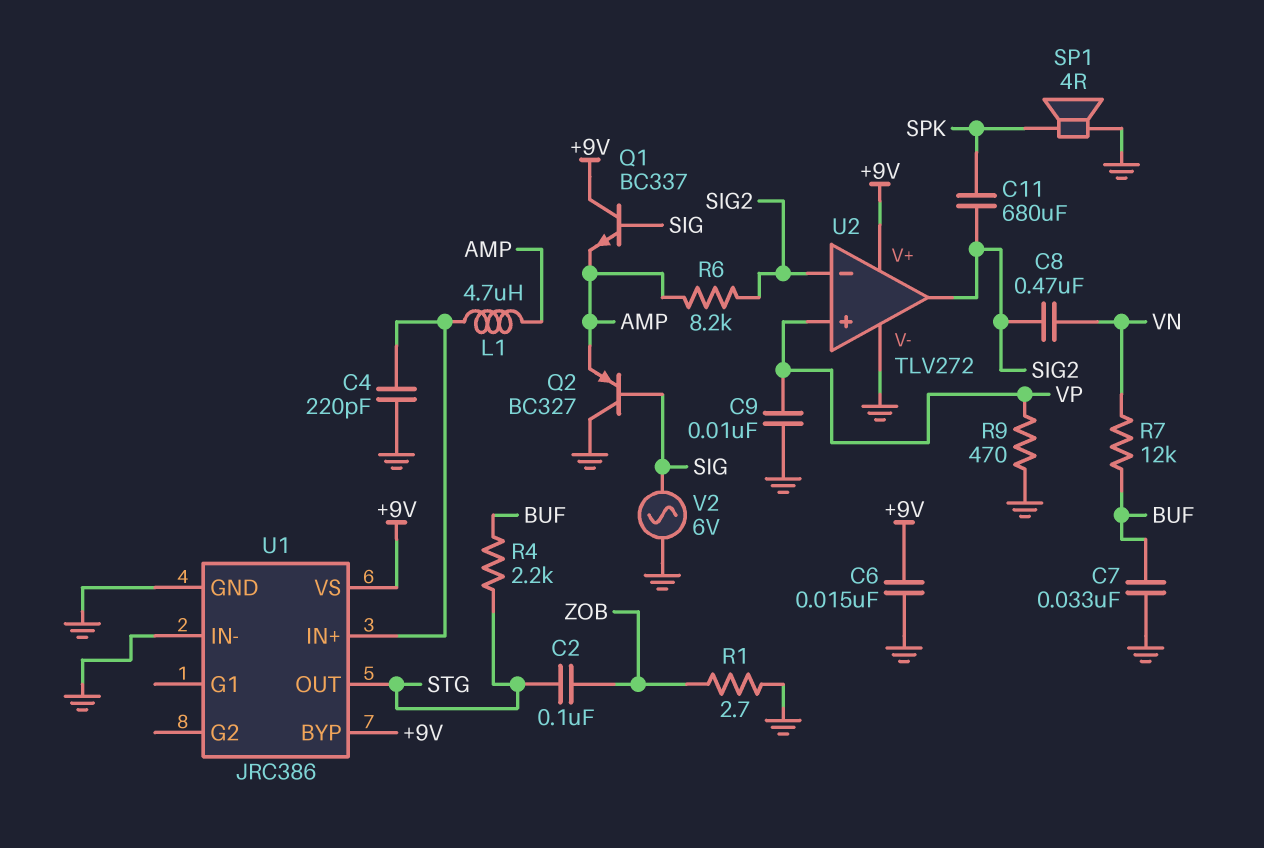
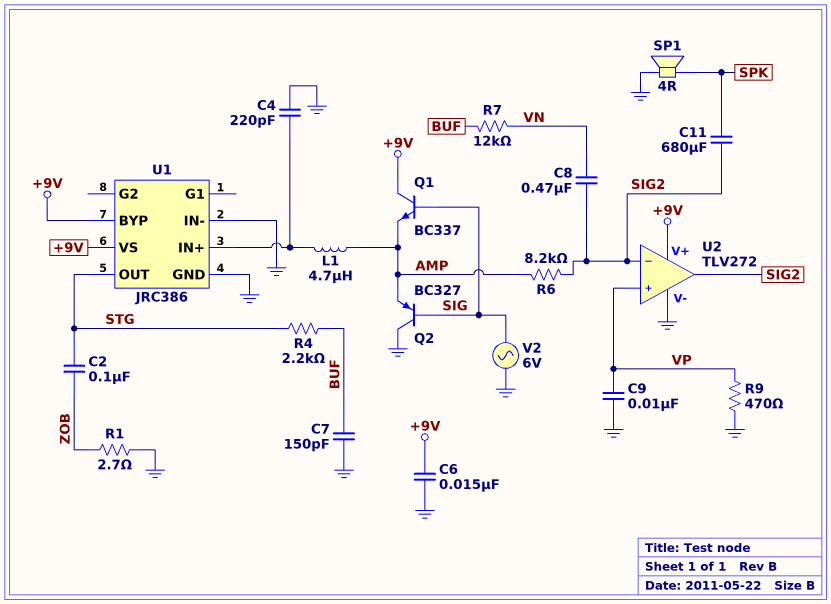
C7: 33nF (BUF, GND) -> 150pF (BUF, GND)

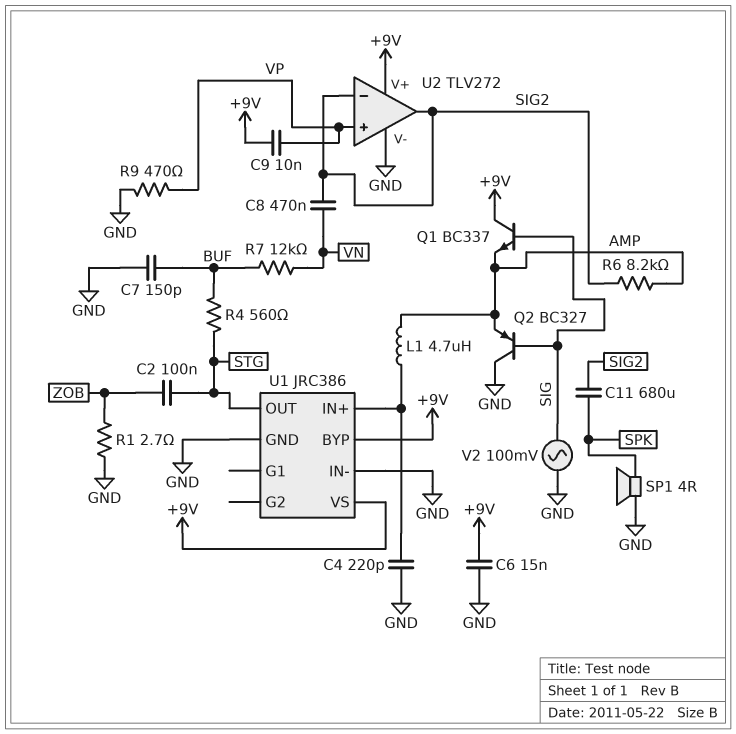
C9: 10nF (GND, VP) -> 10nF (+9V, VP)
R4: 2.2k (BUF, STG) -> 560 (BUF, STG)
V2: AC 6V (GND, SIG) -> AC 100mV (GND, SIG)

